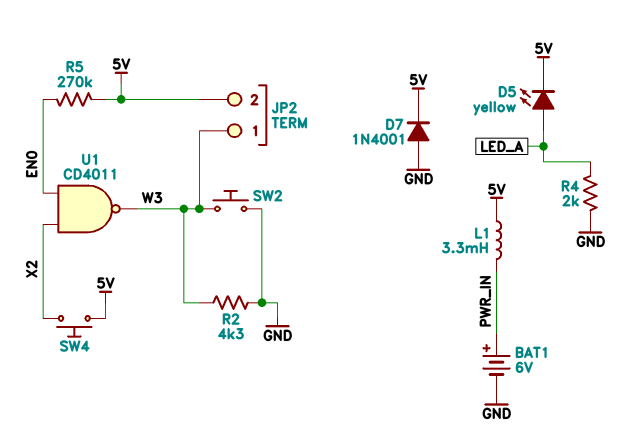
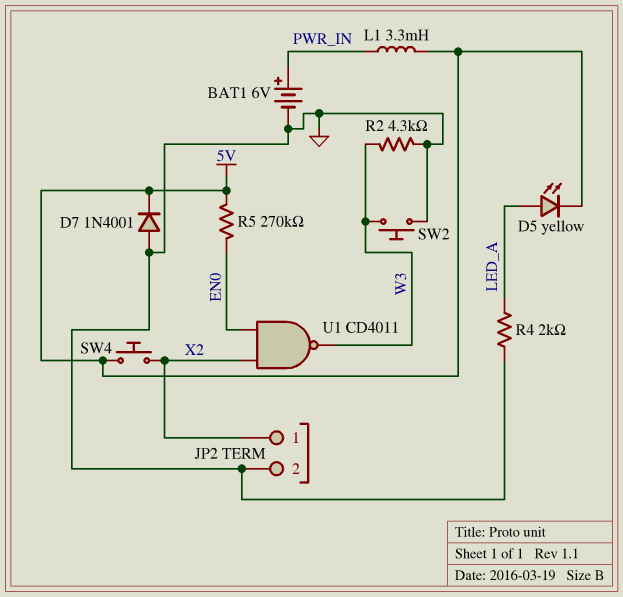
JP2 pin 1: W3 -> X2
JP2 pin 2: 5V -> GND

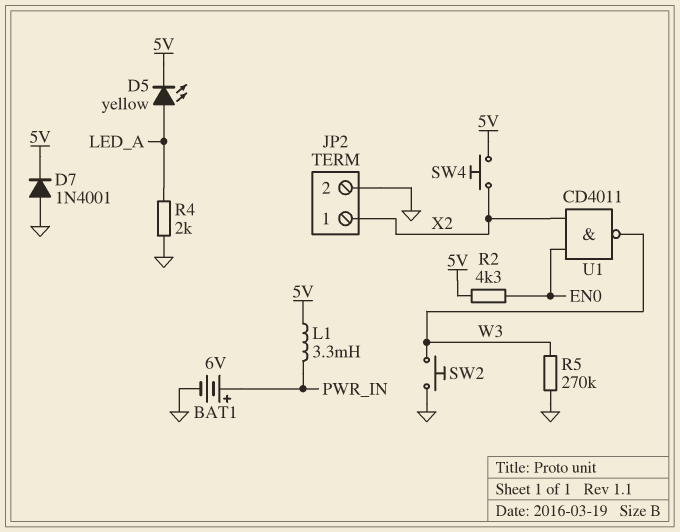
R2: 4.3k (GND, W3) -> 4.3k (5V, EN0)
R5: 270k (5V, EN0) -> 270k (GND, W3)

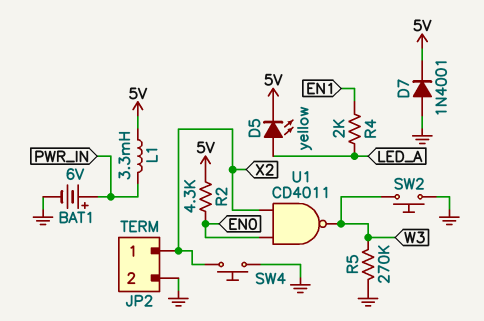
R4: 2k (GND, LED_A) -> 2k (EN1, LED_A)
SW4: button (5V, X2) -> button (GND, X2)

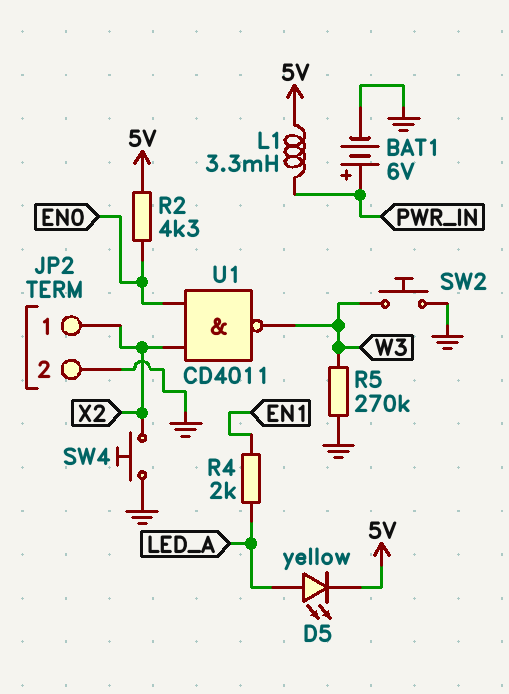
D7: diode 1N4001 (A GND, K 5V) -> none

